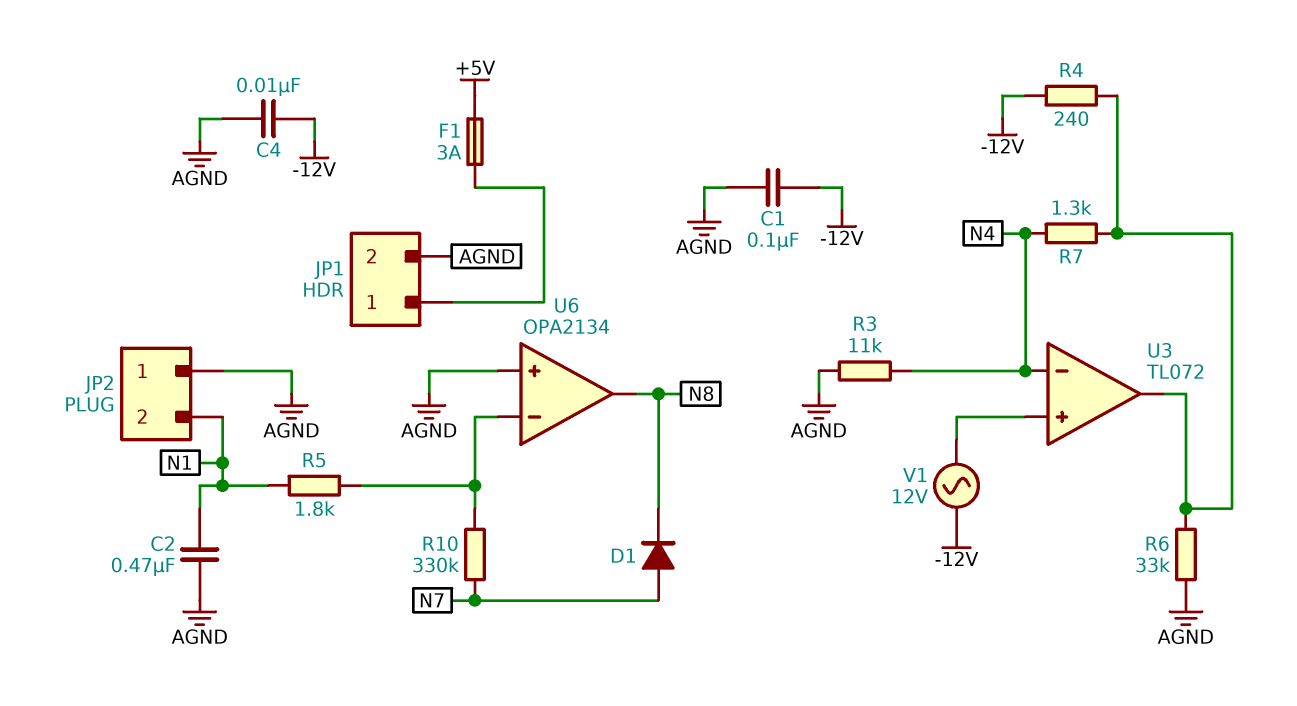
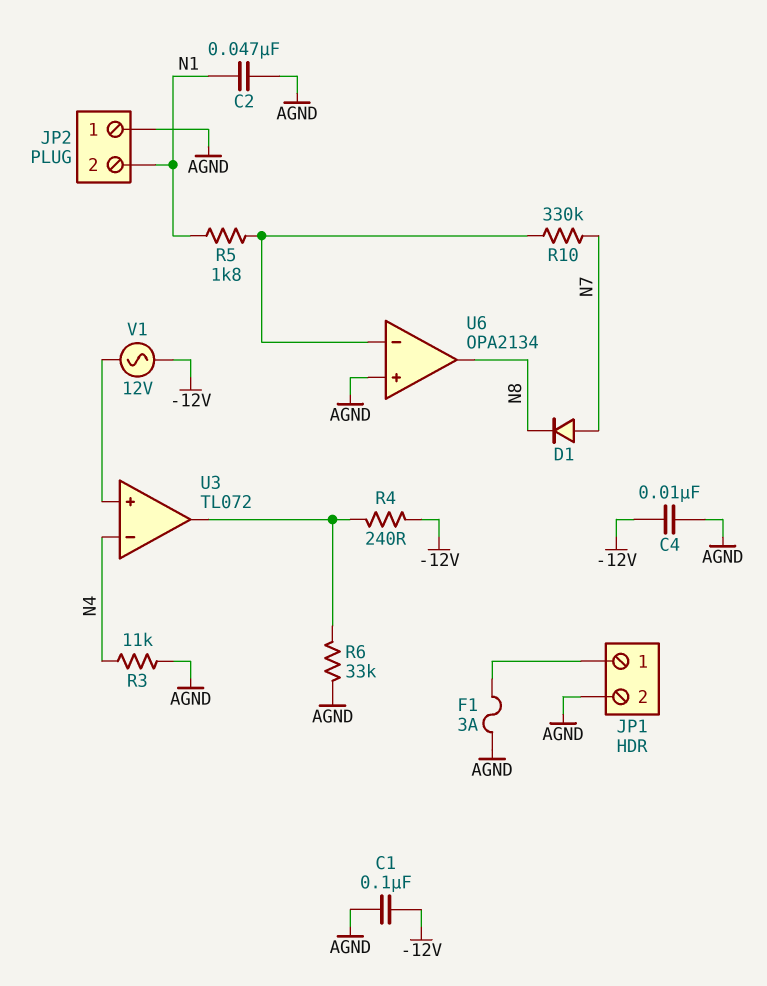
C2: 470nF (AGND, N1) -> 47nF (AGND, N1)
F1: 3A (+5V, JP1/1) -> 3A (AGND, JP1/1)
R7: 1.3k (N4, U3/out) -> none

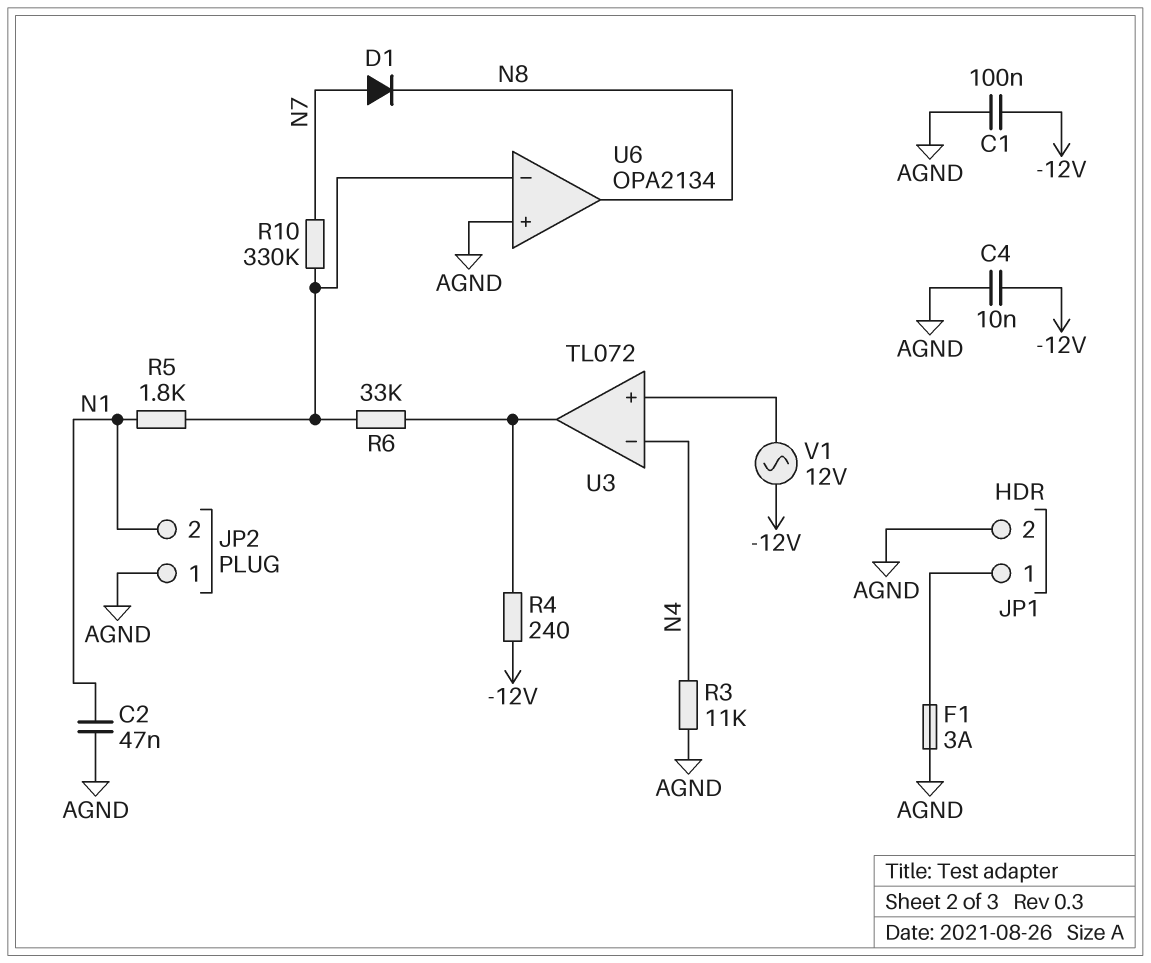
R6: 33k (AGND, U3/out) -> 33k (U3/out, U6/in-)

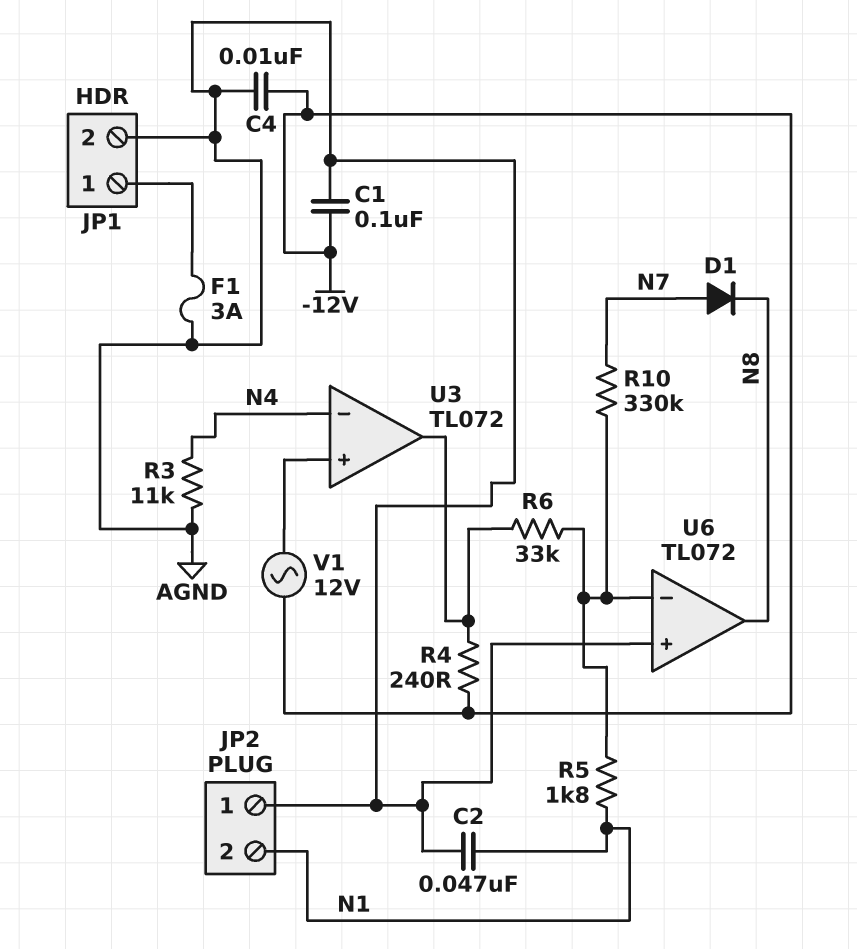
U6: OPA2134 -> TL072

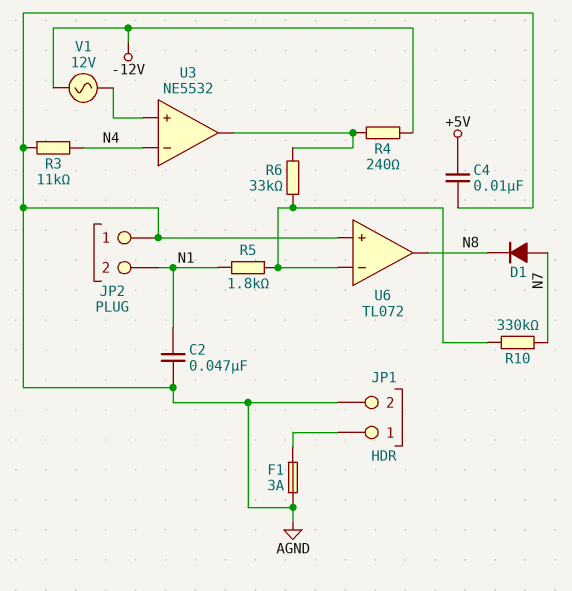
C1: 100nF (-12V, AGND) -> none
C4: 10nF (-12V, AGND) -> 10nF (+5V, AGND)
U3: TL072 -> NE5532

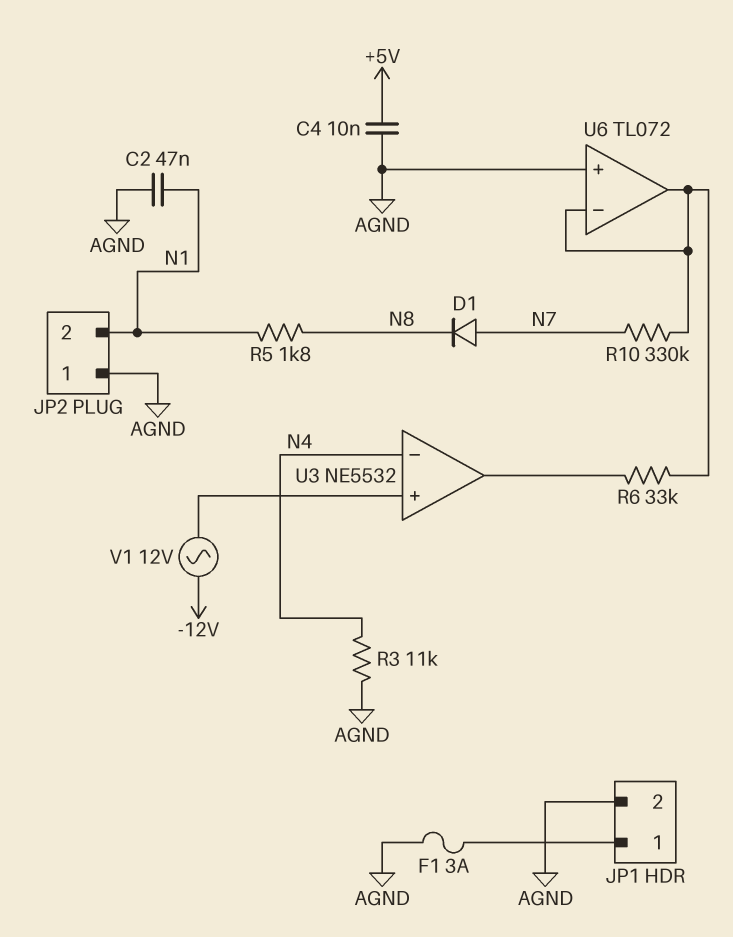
R4: 240 (-12V, U3/out) -> none
R5: 1.8k (N1, U6/in-) -> 1.8k (N1, N8)
U6 pin out: N8 -> U6/in-

